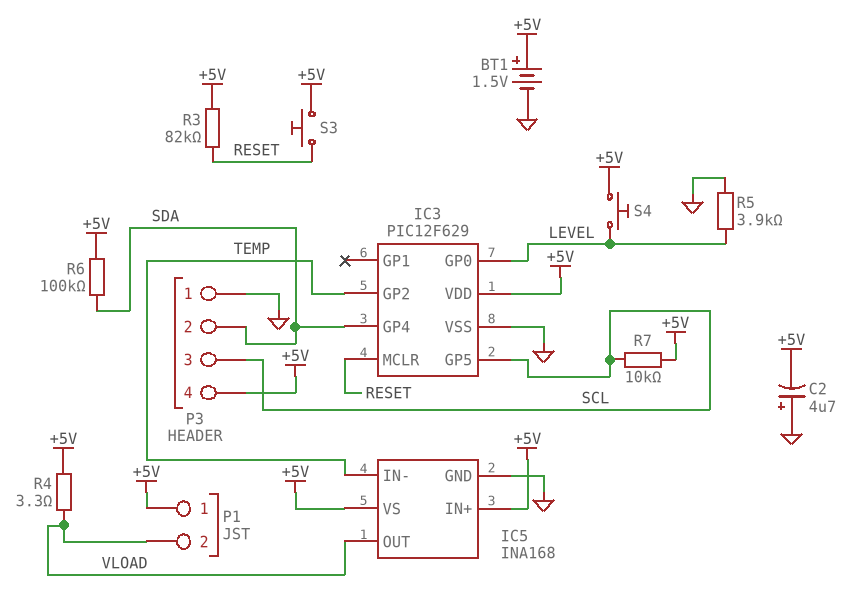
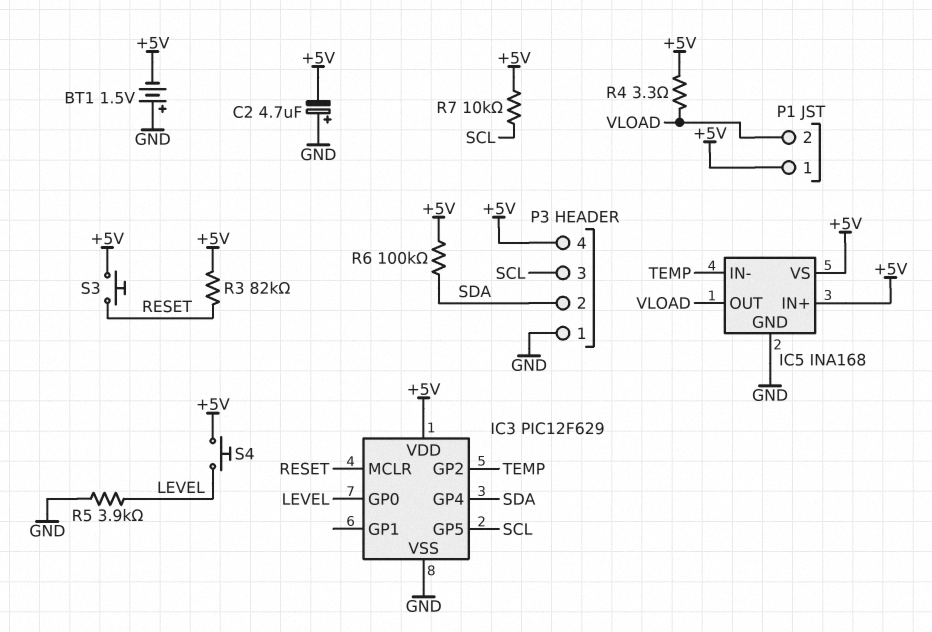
BT1: 1.5V (plus +5V, minus GND) -> 1.5V (plus GND, minus +5V)

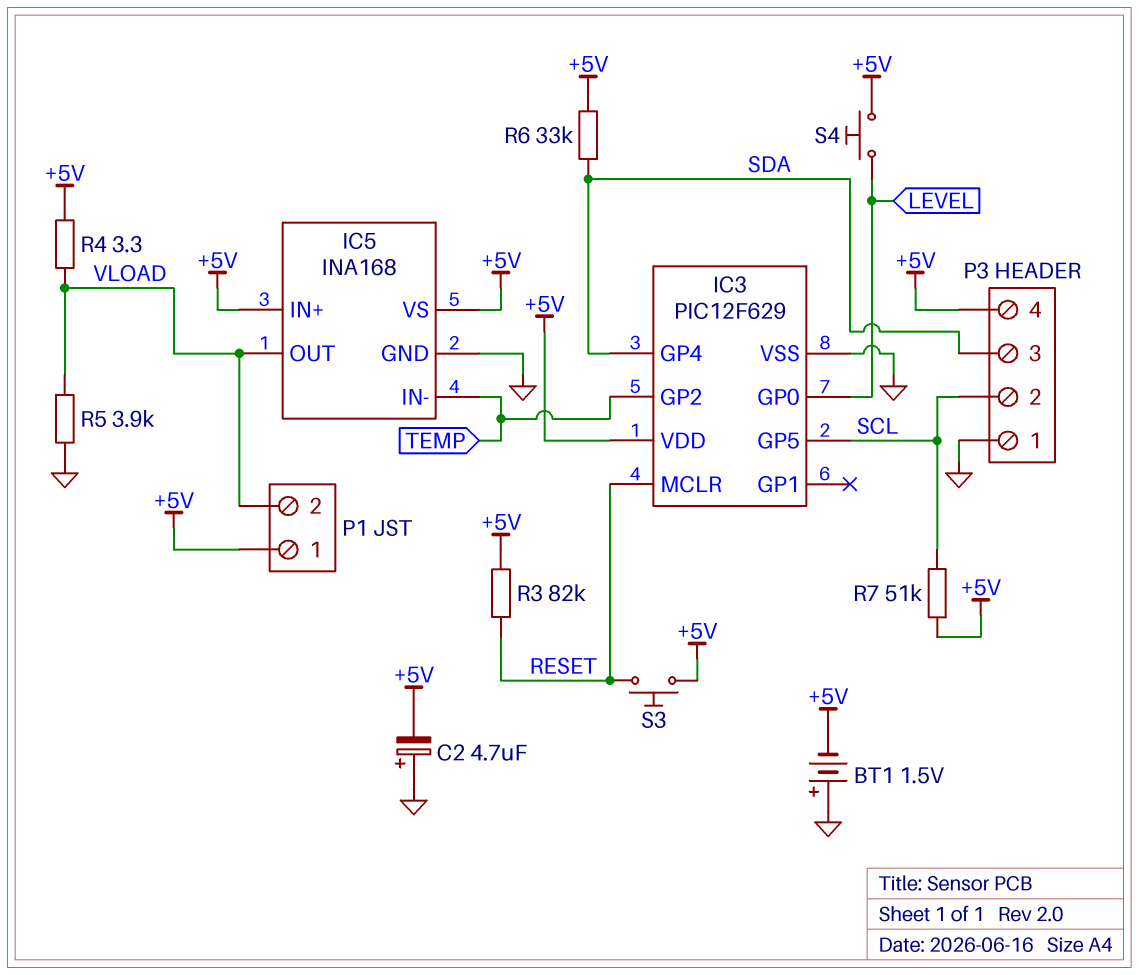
P3 pin 2: SDA -> SCL
P3 pin 3: SCL -> SDA
R5: 3.9k (GND, LEVEL) -> 3.9k (GND, VLOAD)
R6: 100k (+5V, SDA) -> 33k (+5V, SDA)
R7: 10k (+5V, SCL) -> 51k (+5V, SCL)

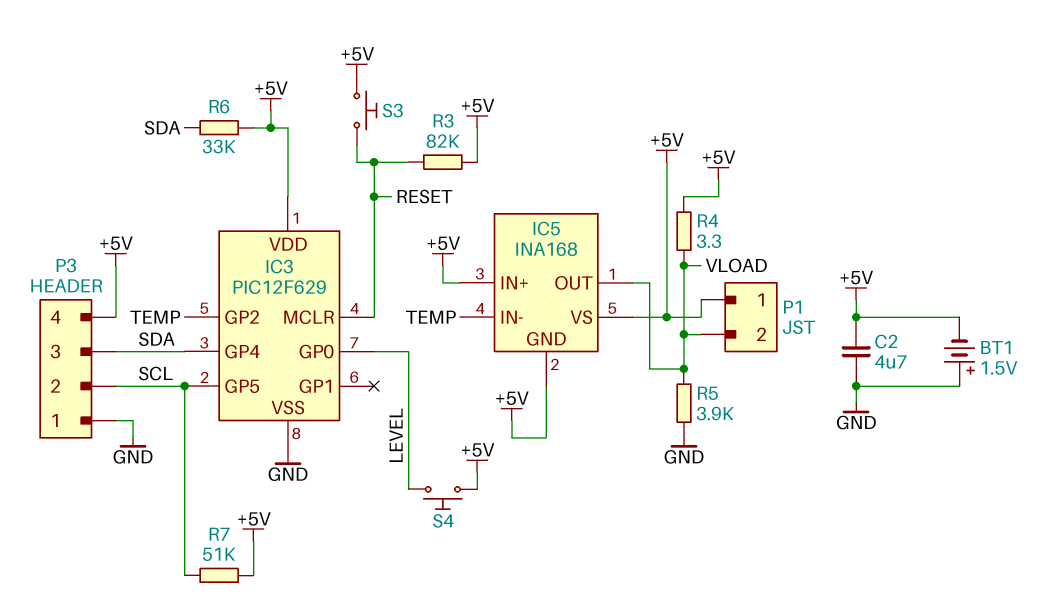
C2: 4.7uF (plus GND, minus +5V) -> 4.7uF (+5V, GND)
IC5 pin GND: GND -> +5V

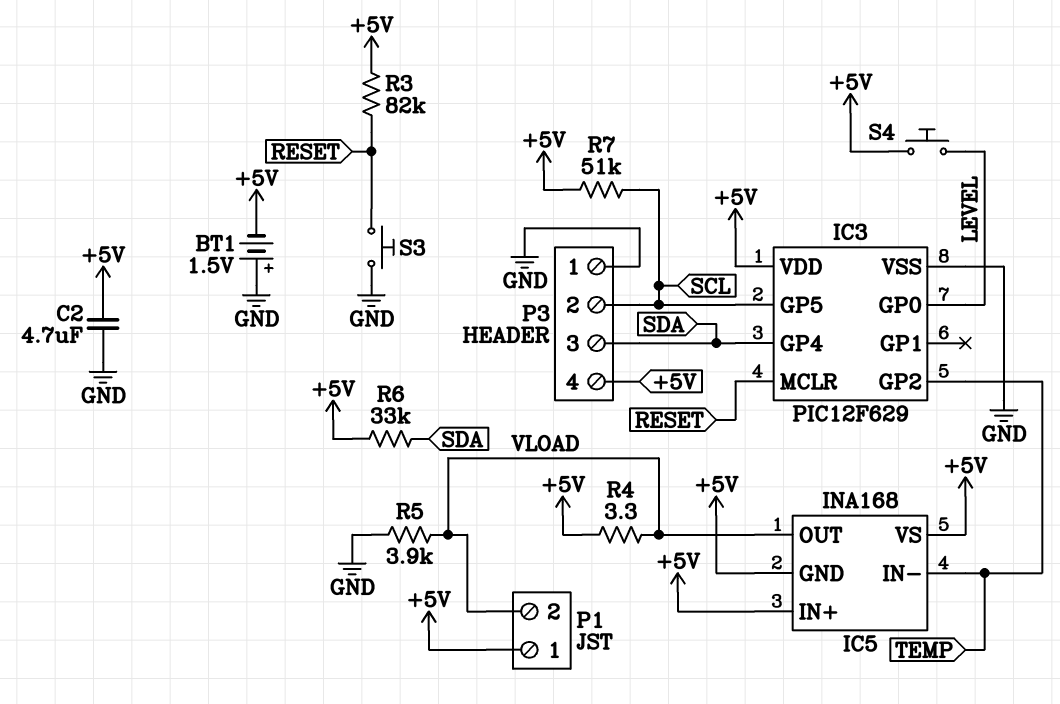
S3: button (+5V, RESET) -> button (GND, RESET)

